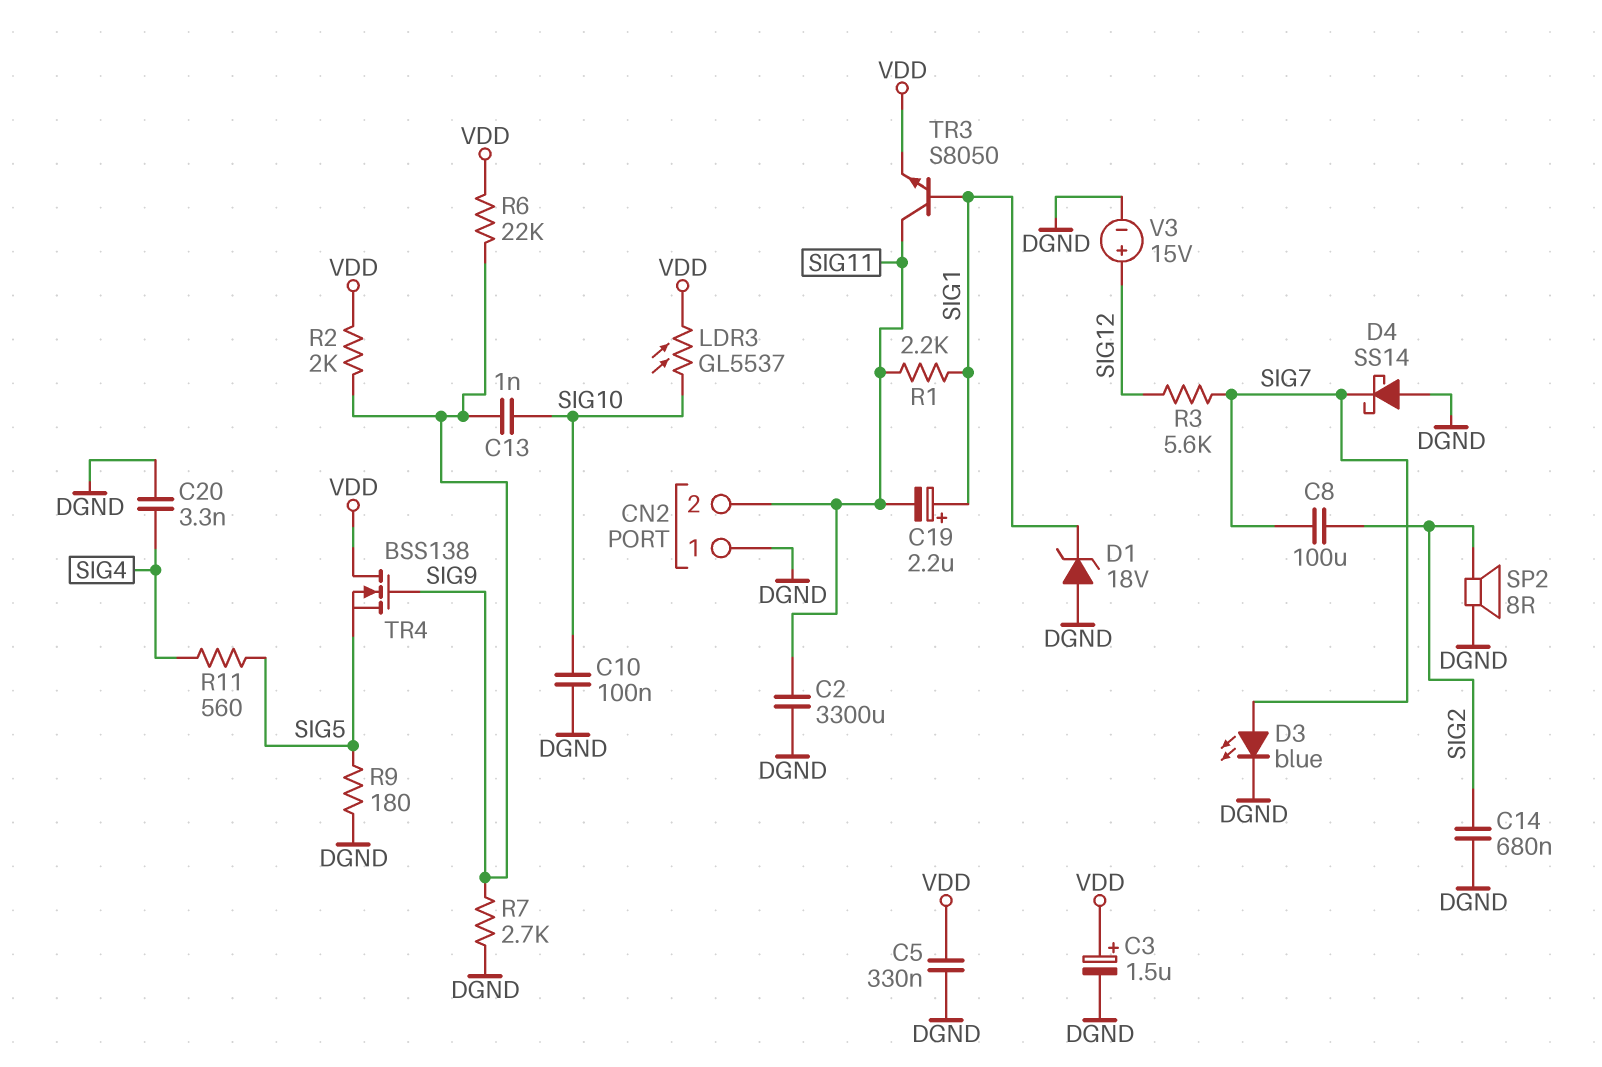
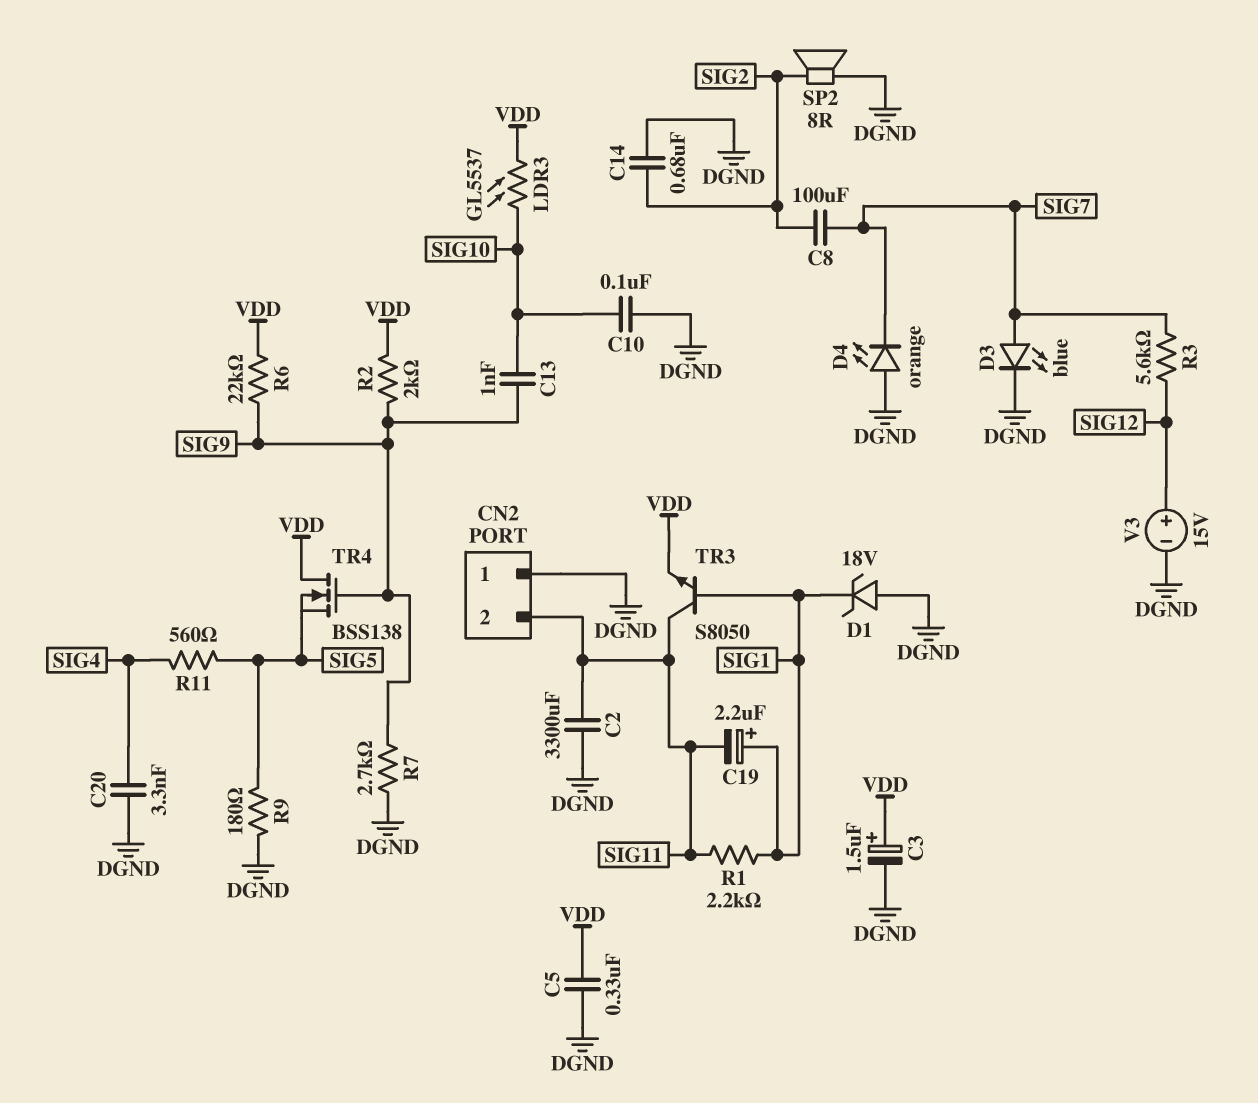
D4: schottky SS14 (A DGND, K SIG7) -> LED orange (A DGND, K SIG7)

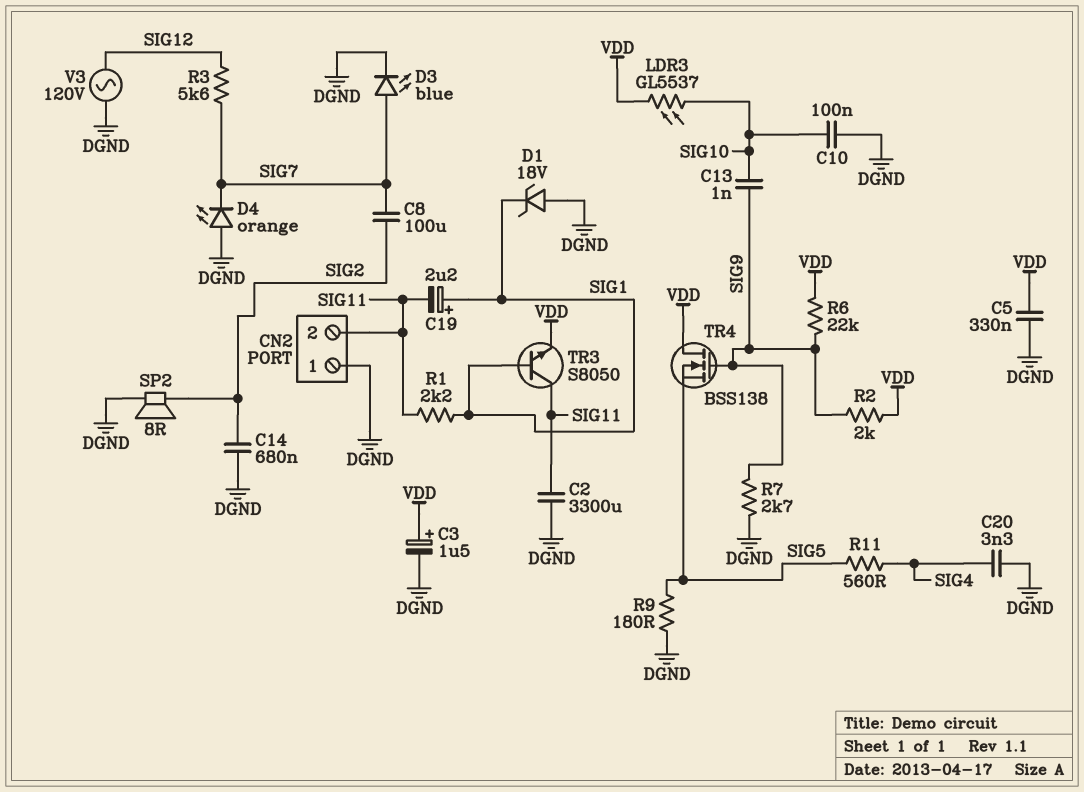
V3: 15V (plus SIG12, minus DGND) -> AC 120V (DGND, SIG12)

